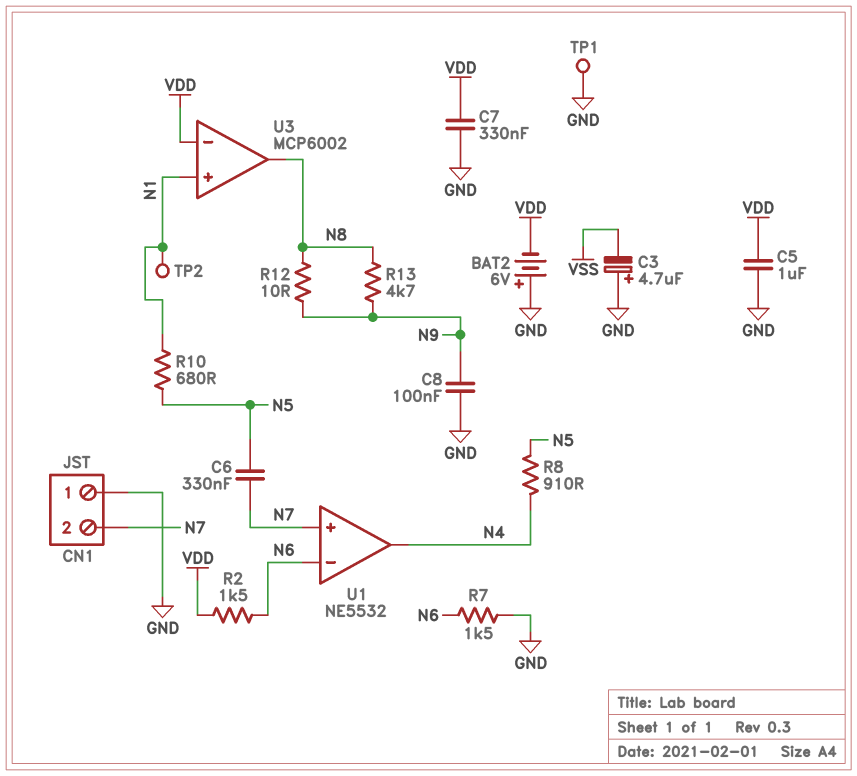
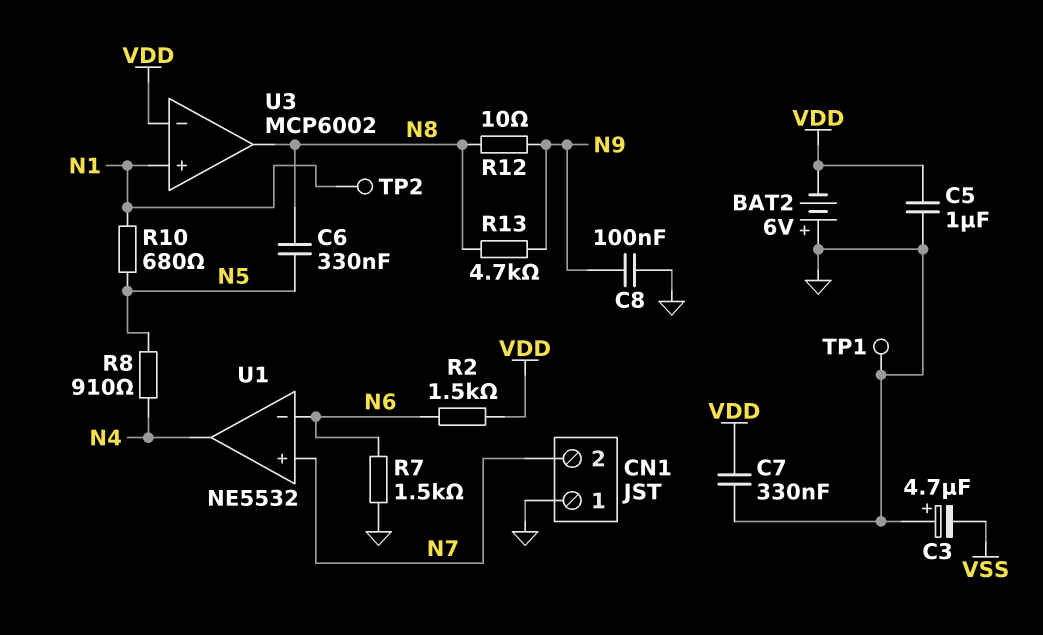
C6: 330nF (N5, N7) -> 330nF (N5, N8)

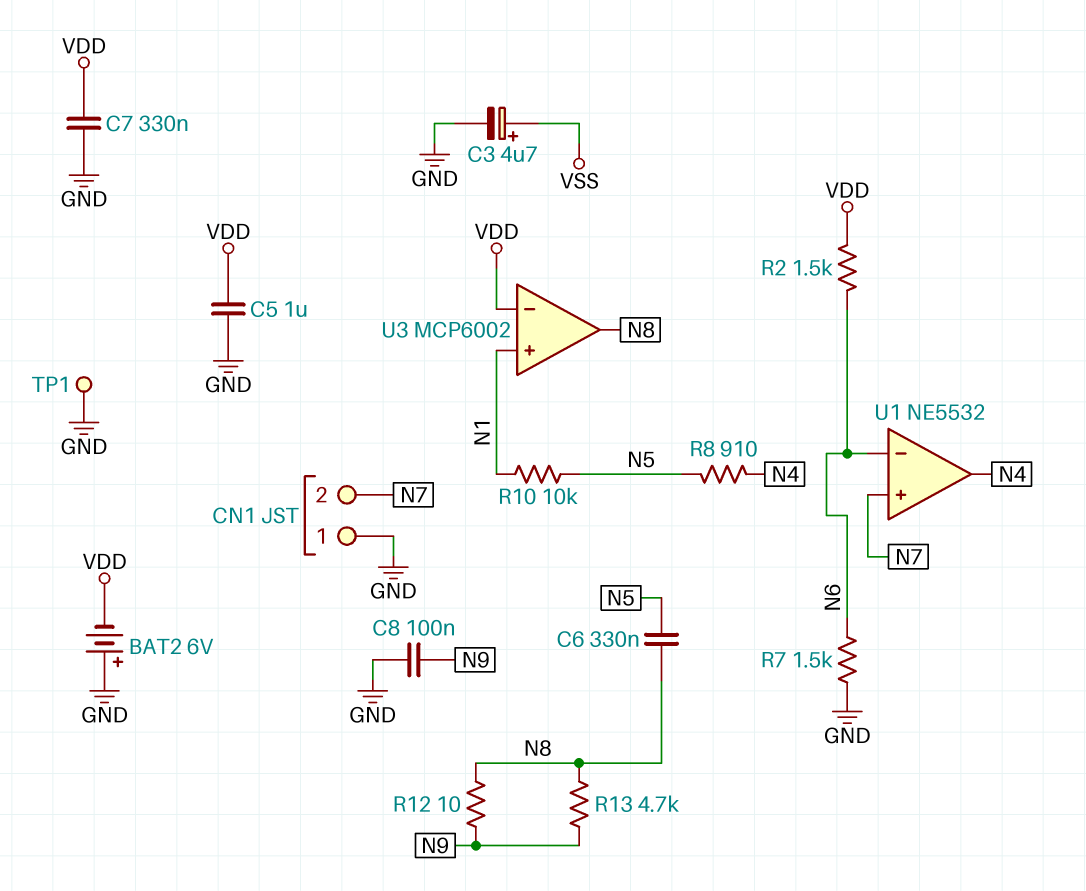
C3: 4.7uF (plus GND, minus VSS) -> 4.7uF (plus VSS, minus GND)
R10: 680 (N1, N5) -> 10k (N1, N5)
TP2: test point (N1) -> none

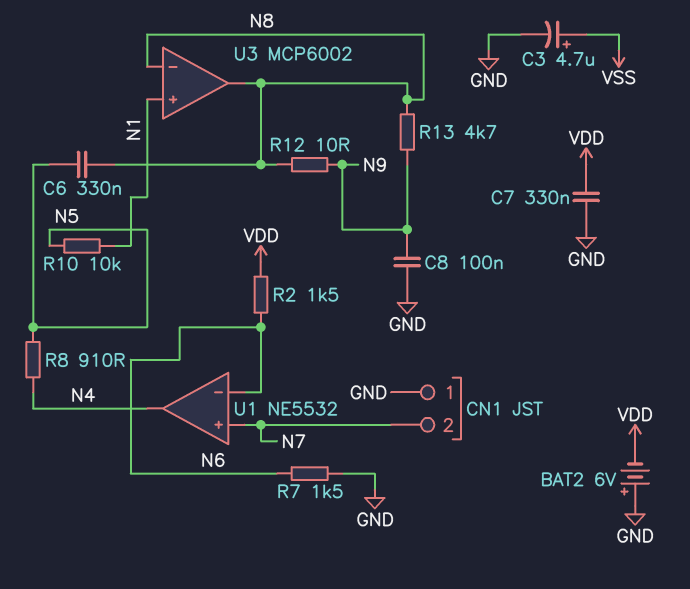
C5: 1uF (GND, VDD) -> none
TP1: test point (GND) -> none
U3 pin in-: VDD -> N8

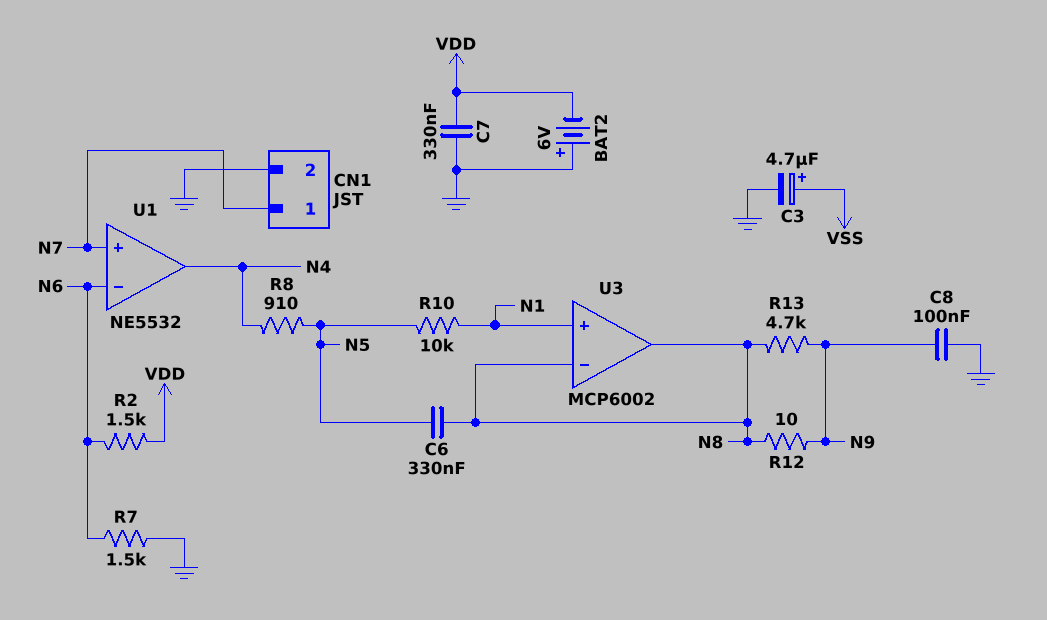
CN1 pin 1: GND -> N7
CN1 pin 2: N7 -> GND

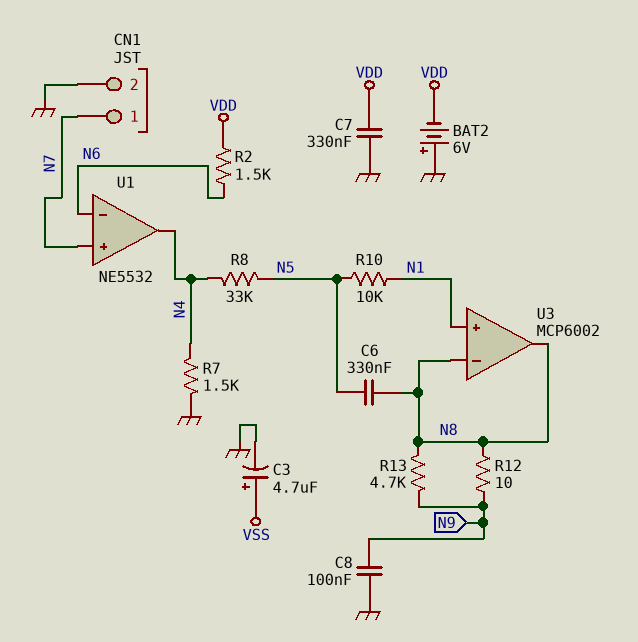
R7: 1.5k (GND, N6) -> 1.5k (GND, N4)
R8: 910 (N4, N5) -> 33k (N4, N5)

